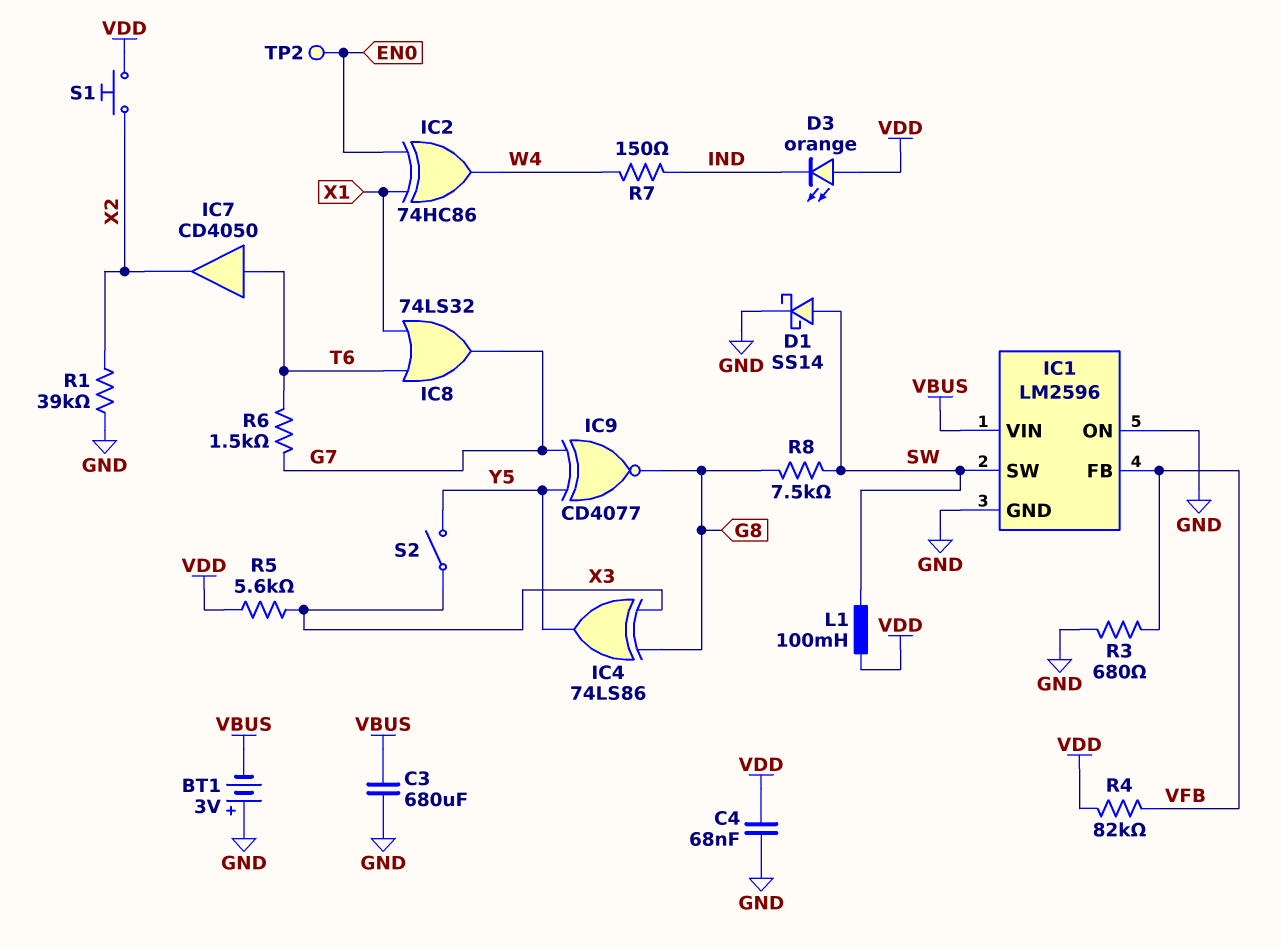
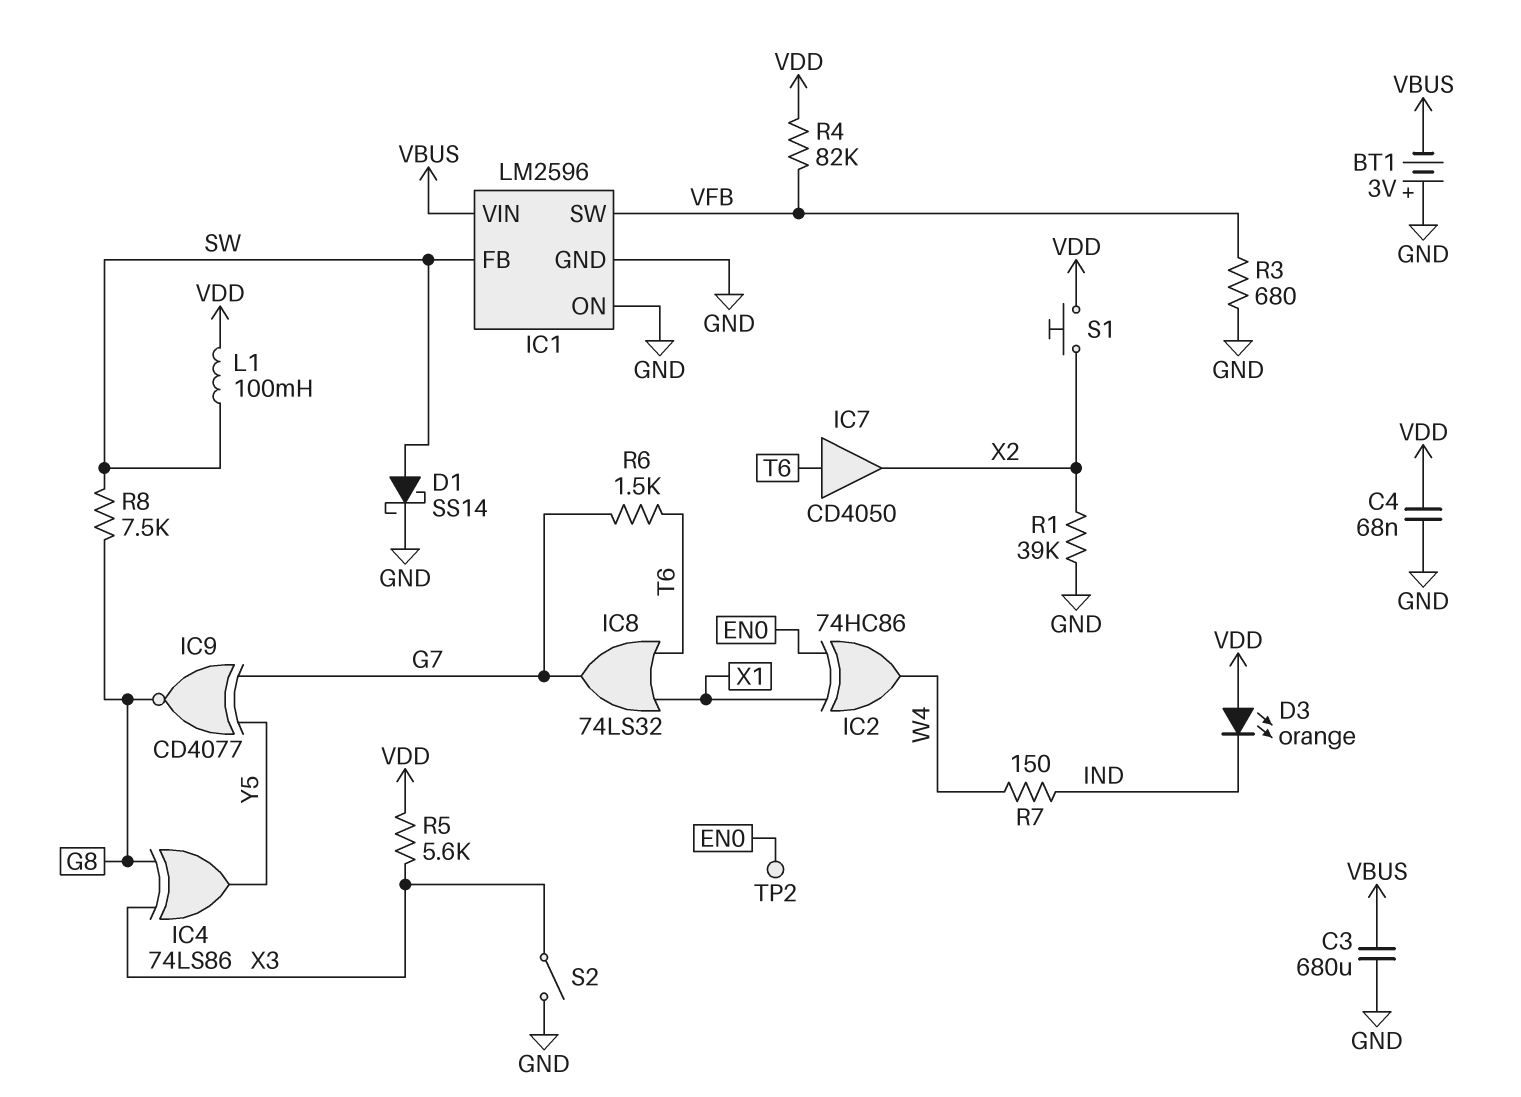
IC1 pin FB: VFB -> SW
IC1 pin SW: SW -> VFB
S2: switch (X3, Y5) -> switch (GND, X3)

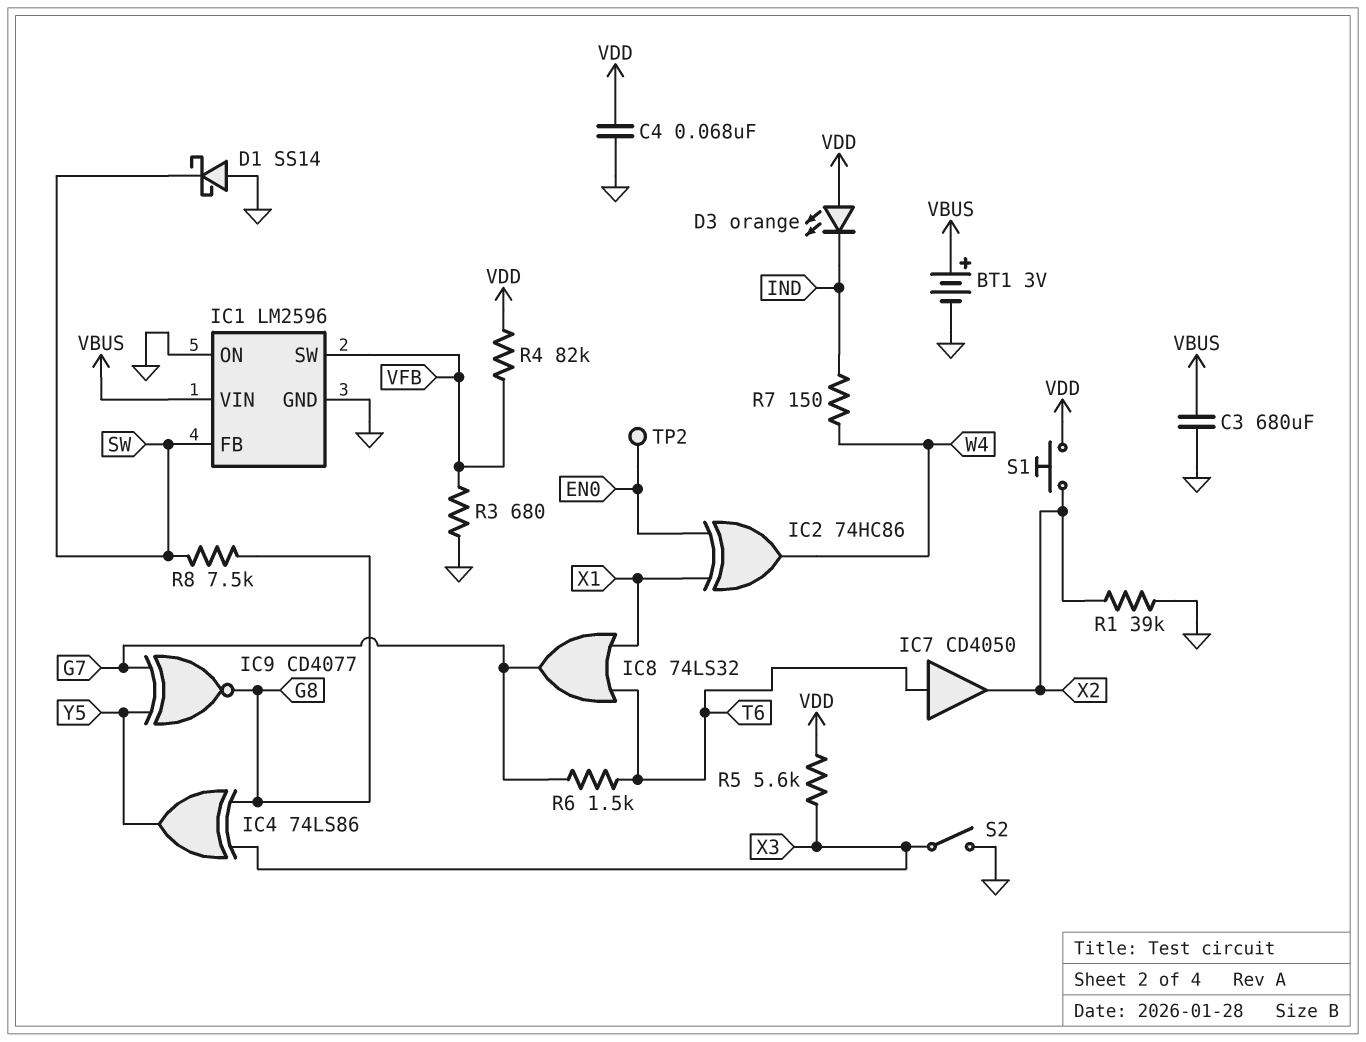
BT1: 3V (plus GND, minus VBUS) -> 3V (plus VBUS, minus GND)
D1: schottky SS14 (A SW, K GND) -> schottky SS14 (A GND, K SW)
L1: 100mH (SW, VDD) -> none

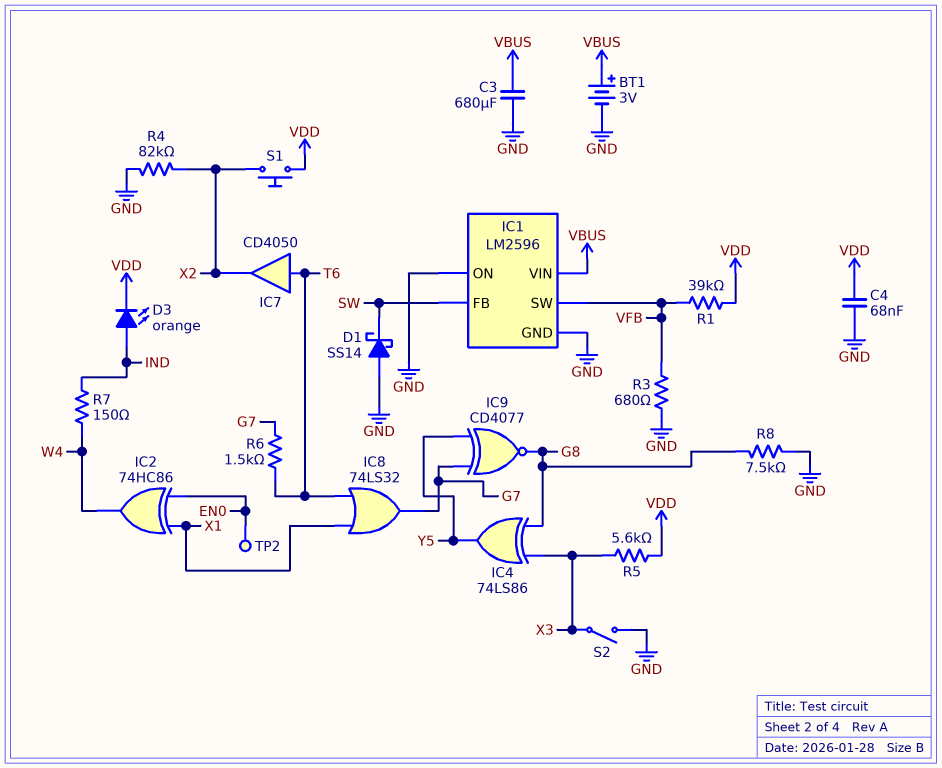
D3: LED orange (A VDD, K IND) -> LED orange (A IND, K VDD)
R1: 39k (GND, X2) -> 39k (VDD, VFB)
R4: 82k (VDD, VFB) -> 82k (GND, X2)
R8: 7.5k (G8, SW) -> 7.5k (G8, GND)

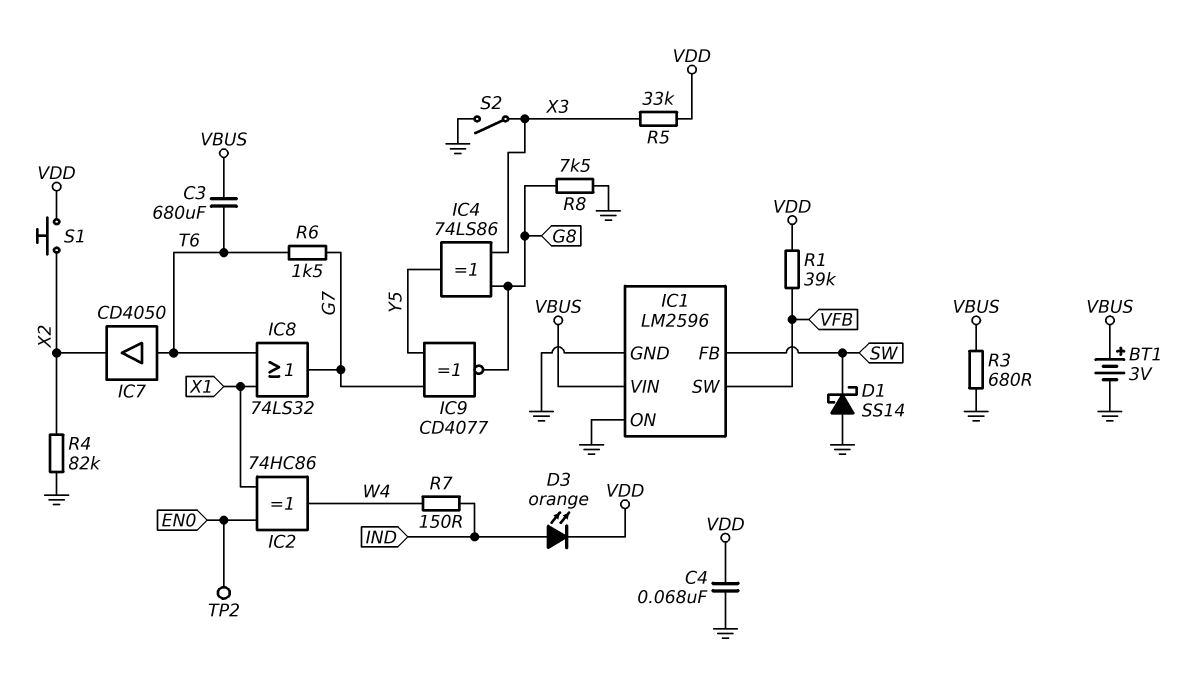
C3: 680uF (GND, VBUS) -> 680uF (T6, VBUS)
R3: 680 (GND, VFB) -> 680 (GND, VBUS)
R5: 5.6k (VDD, X3) -> 33k (VDD, X3)

